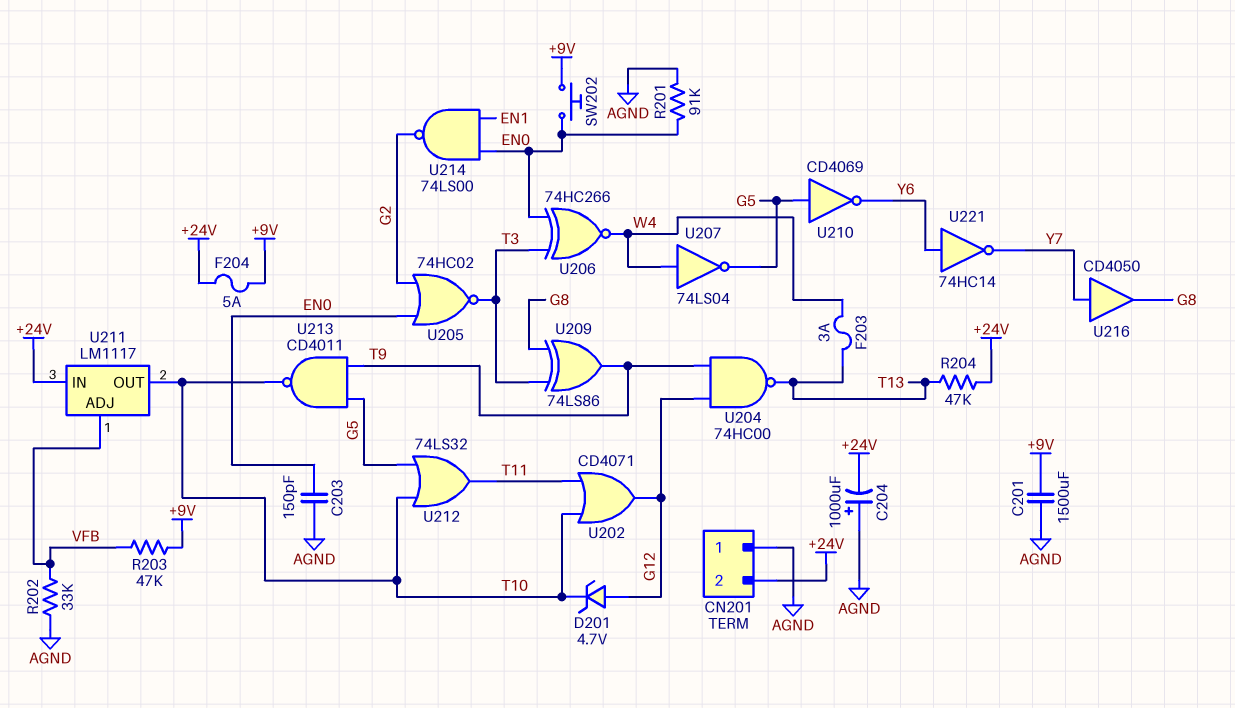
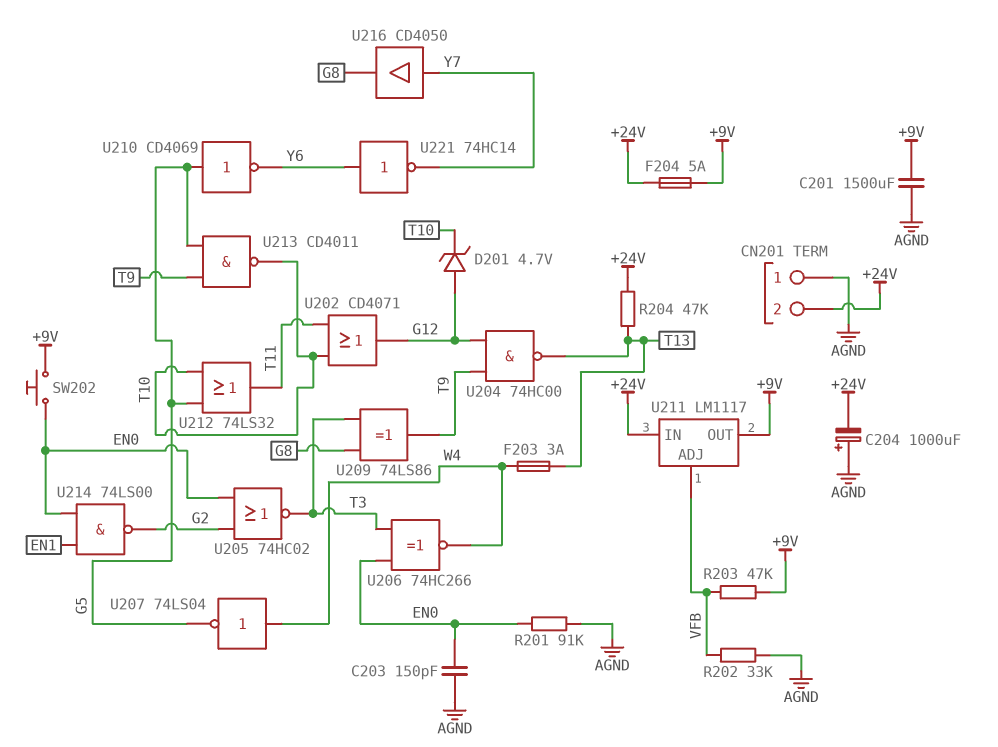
U211 pin OUT: T10 -> +9V

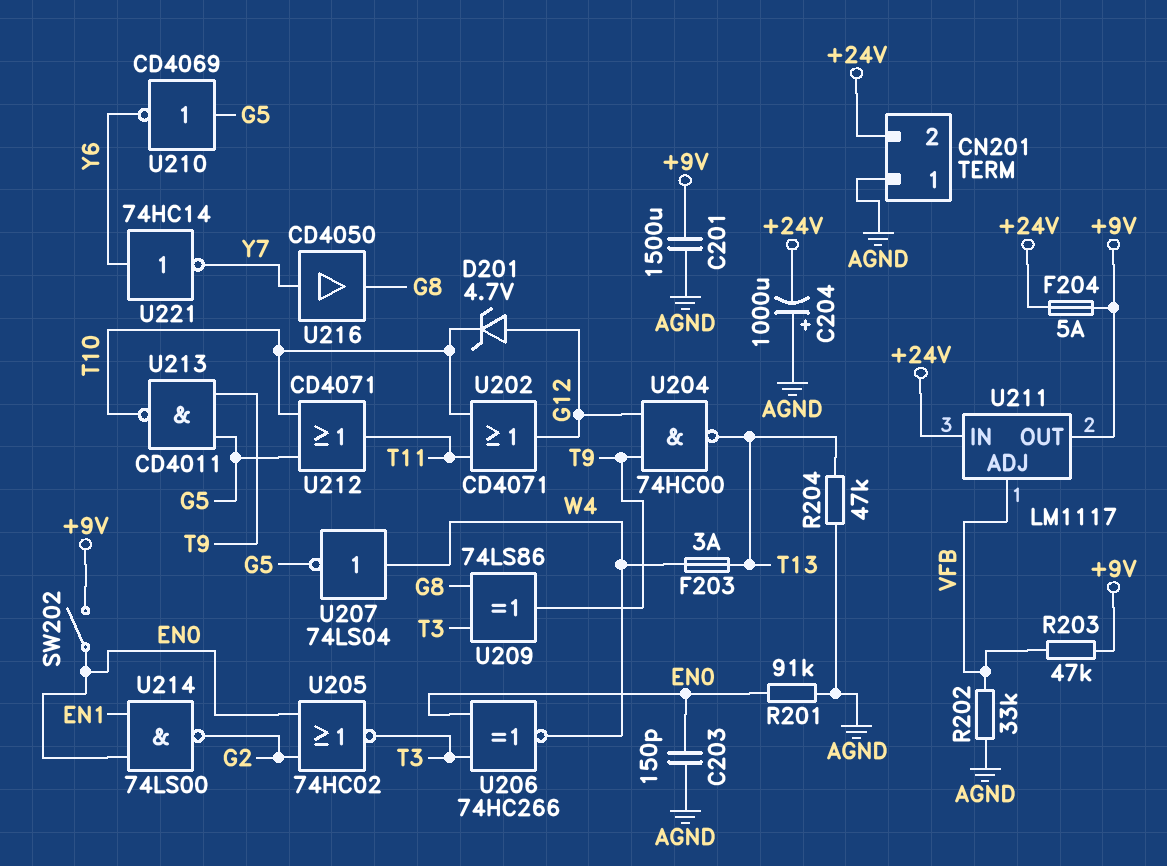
R204: 47k (+24V, T13) -> 47k (AGND, T13)
SW202: button (+9V, EN0) -> switch (+9V, EN0)
U212: OR 74LS32 (in G5, in T10, out T11) -> OR CD4071 (in G5, in T10, out T11)

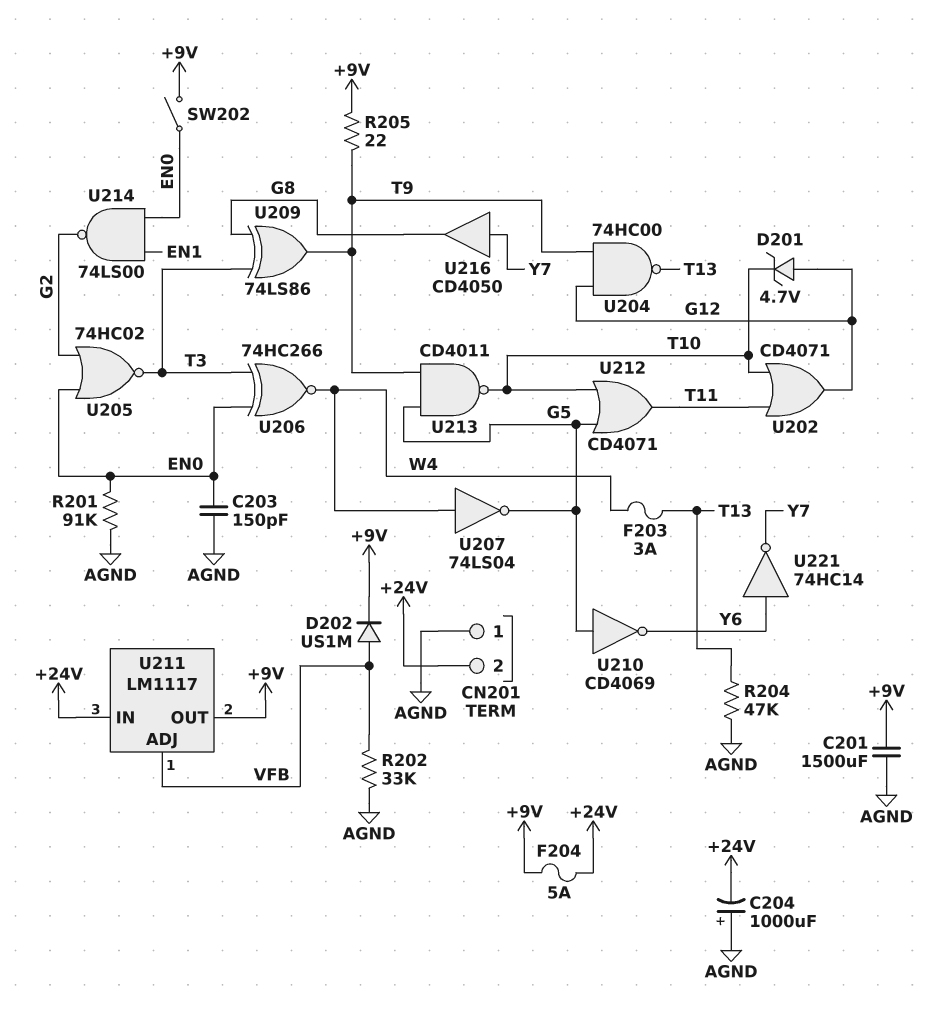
D202: none -> diode US1M (A VFB, K +9V)
R203: 47k (+9V, VFB) -> none
R205: none -> 22 (+9V, T9)

